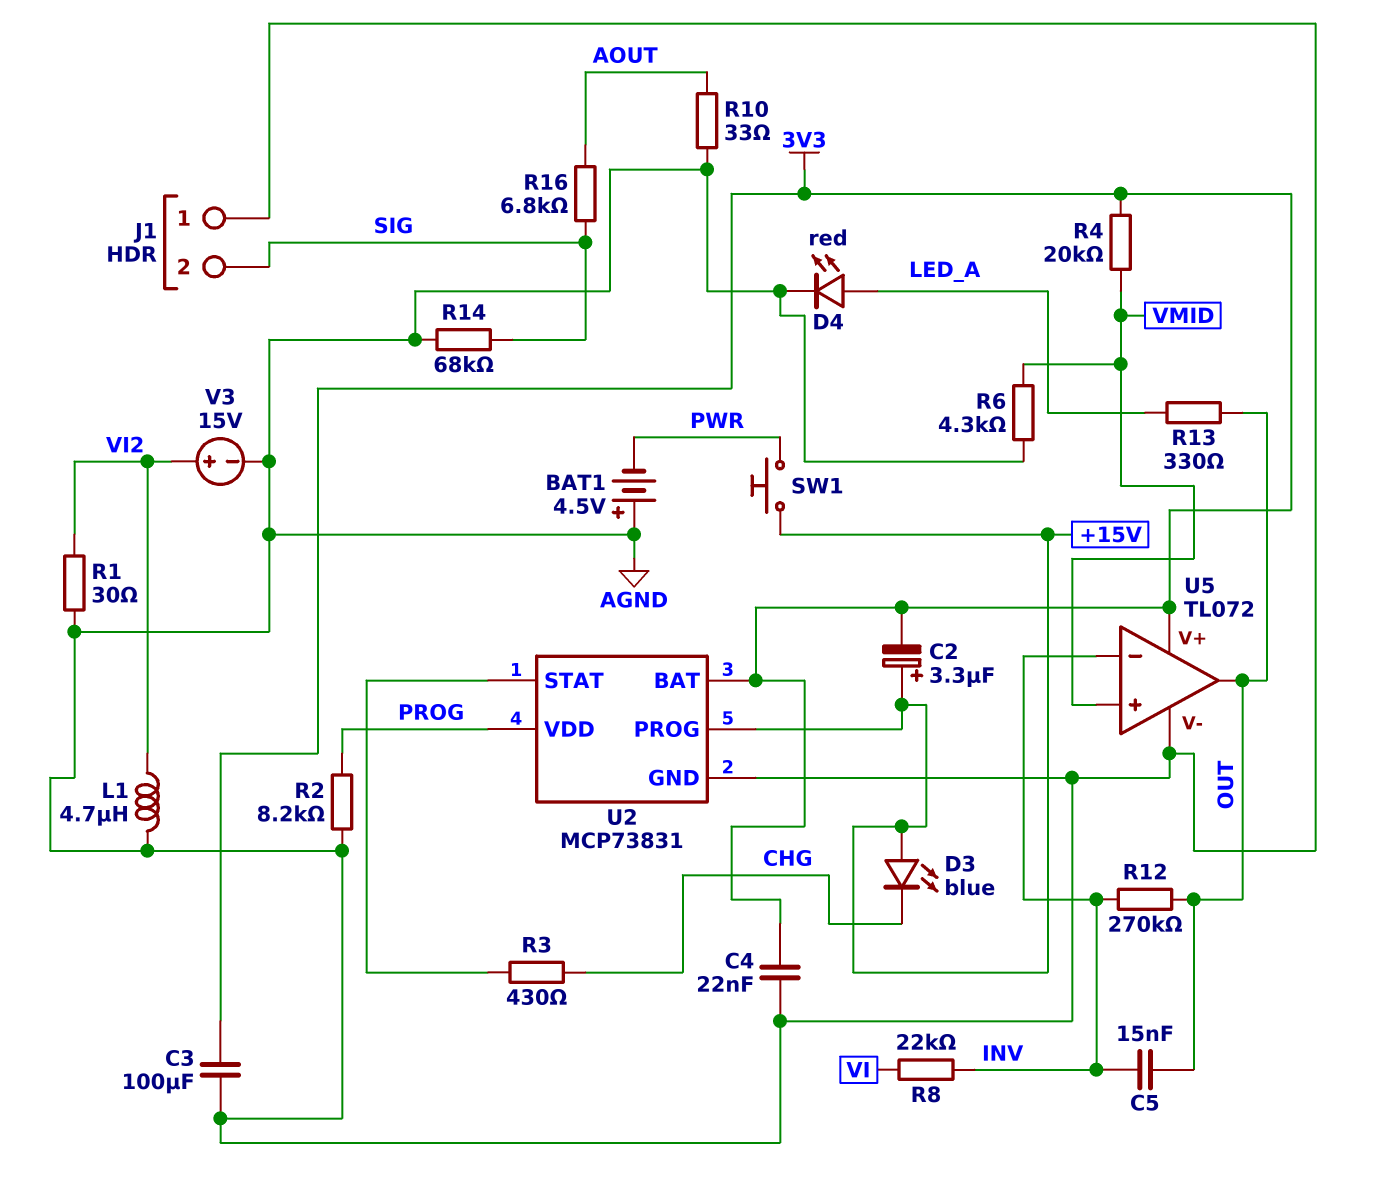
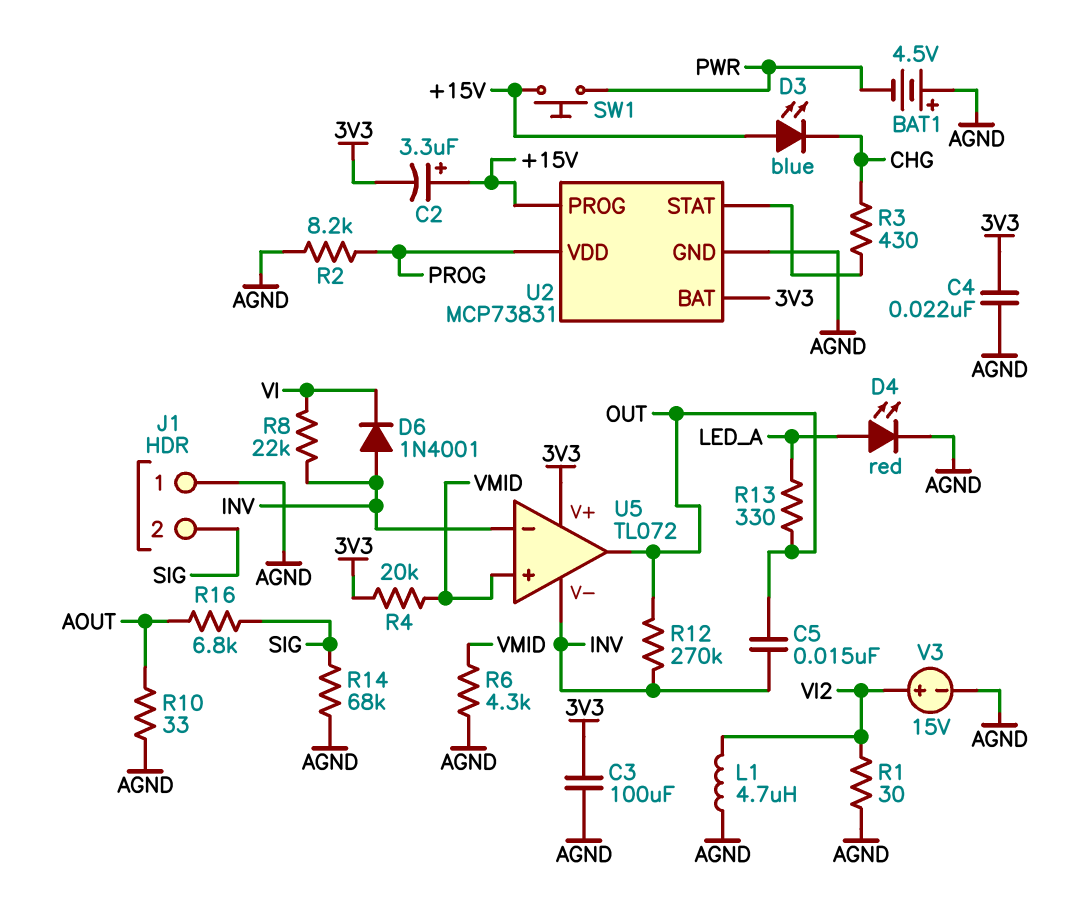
D6: none -> diode 1N4001 (A INV, K VI)
U5 pin V-: AGND -> INV

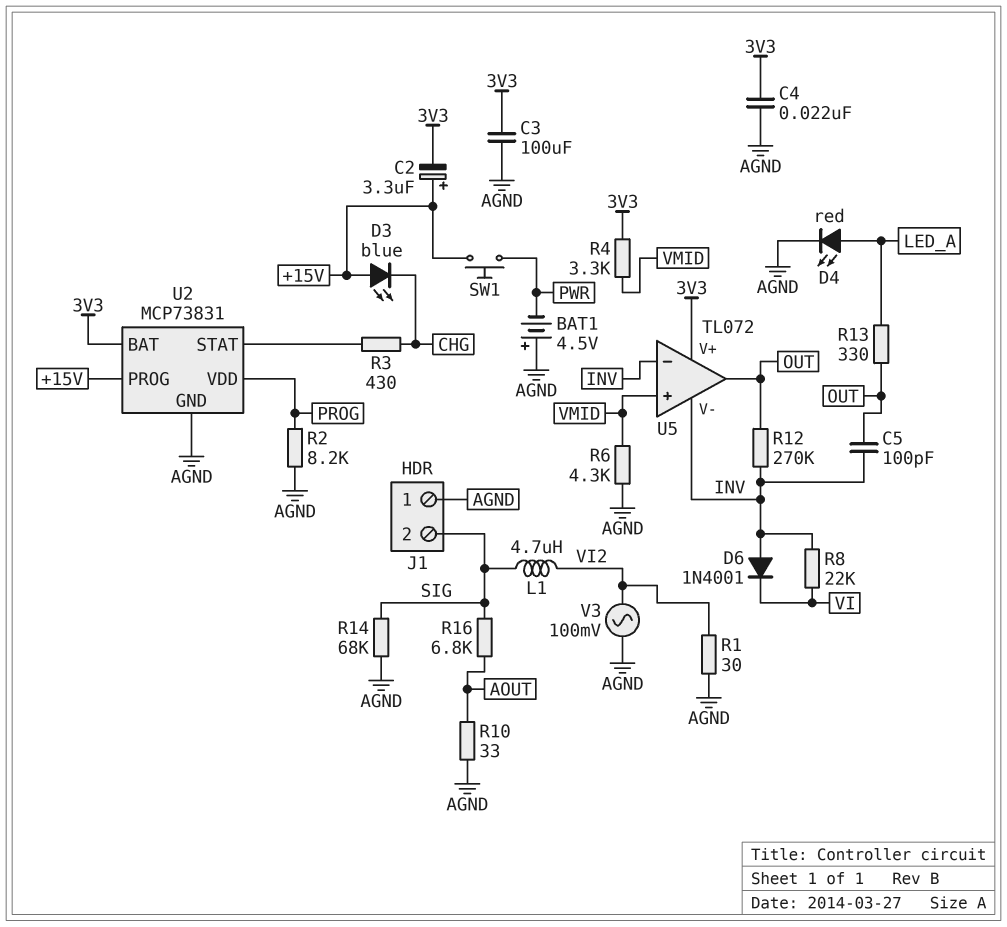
C5: 15nF (INV, OUT) -> 100pF (INV, OUT)
L1: 4.7uH (AGND, VI2) -> 4.7uH (SIG, VI2)
R4: 20k (3V3, VMID) -> 3.3k (3V3, VMID)
V3: 15V (plus VI2, minus AGND) -> AC 100mV (AGND, VI2)

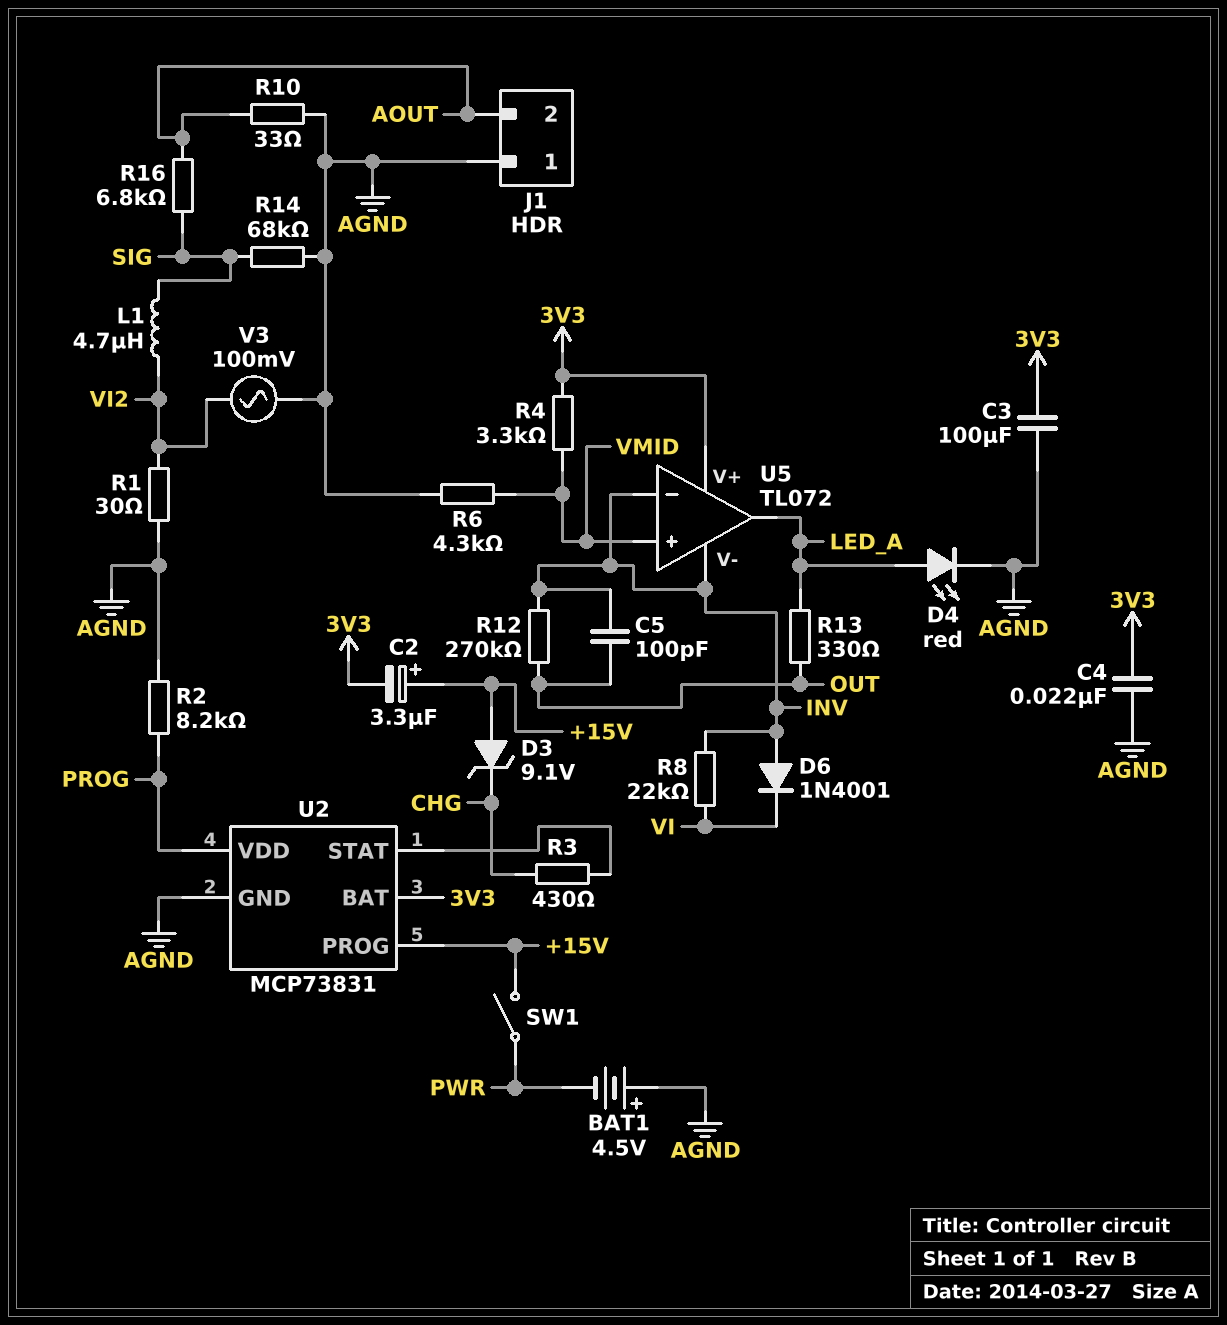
D3: LED blue (A +15V, K CHG) -> zener 9.1V (A +15V, K CHG)
J1 pin 2: SIG -> AOUT
SW1: button (+15V, PWR) -> switch (+15V, PWR)
U5 pin out: OUT -> LED_A

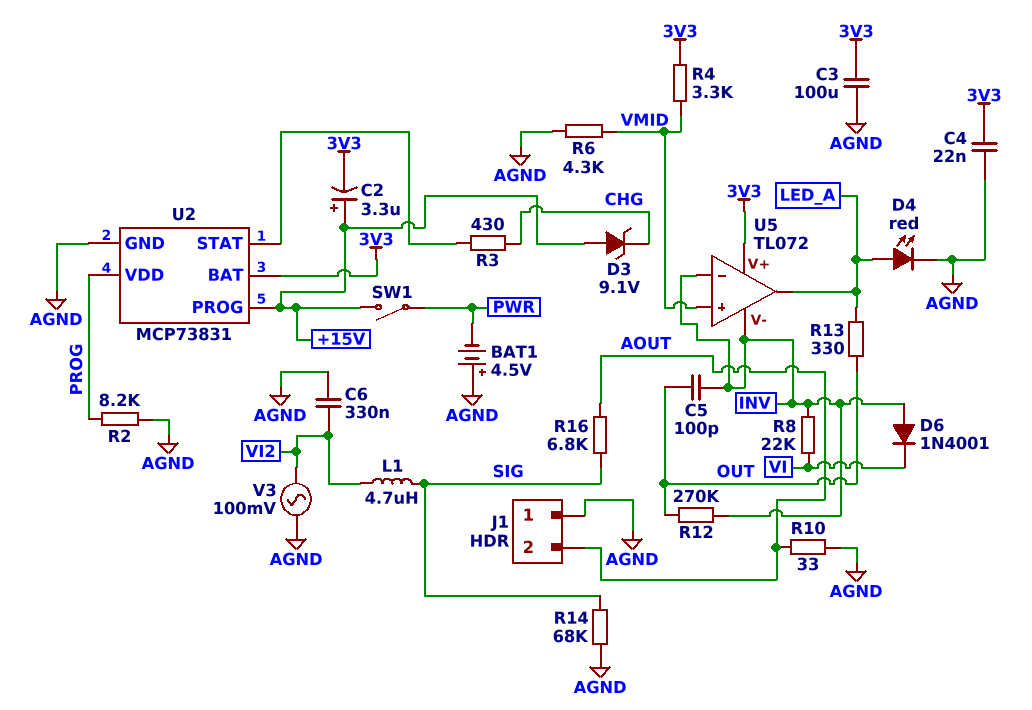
C6: none -> 330nF (AGND, VI2)
R1: 30 (AGND, VI2) -> none

